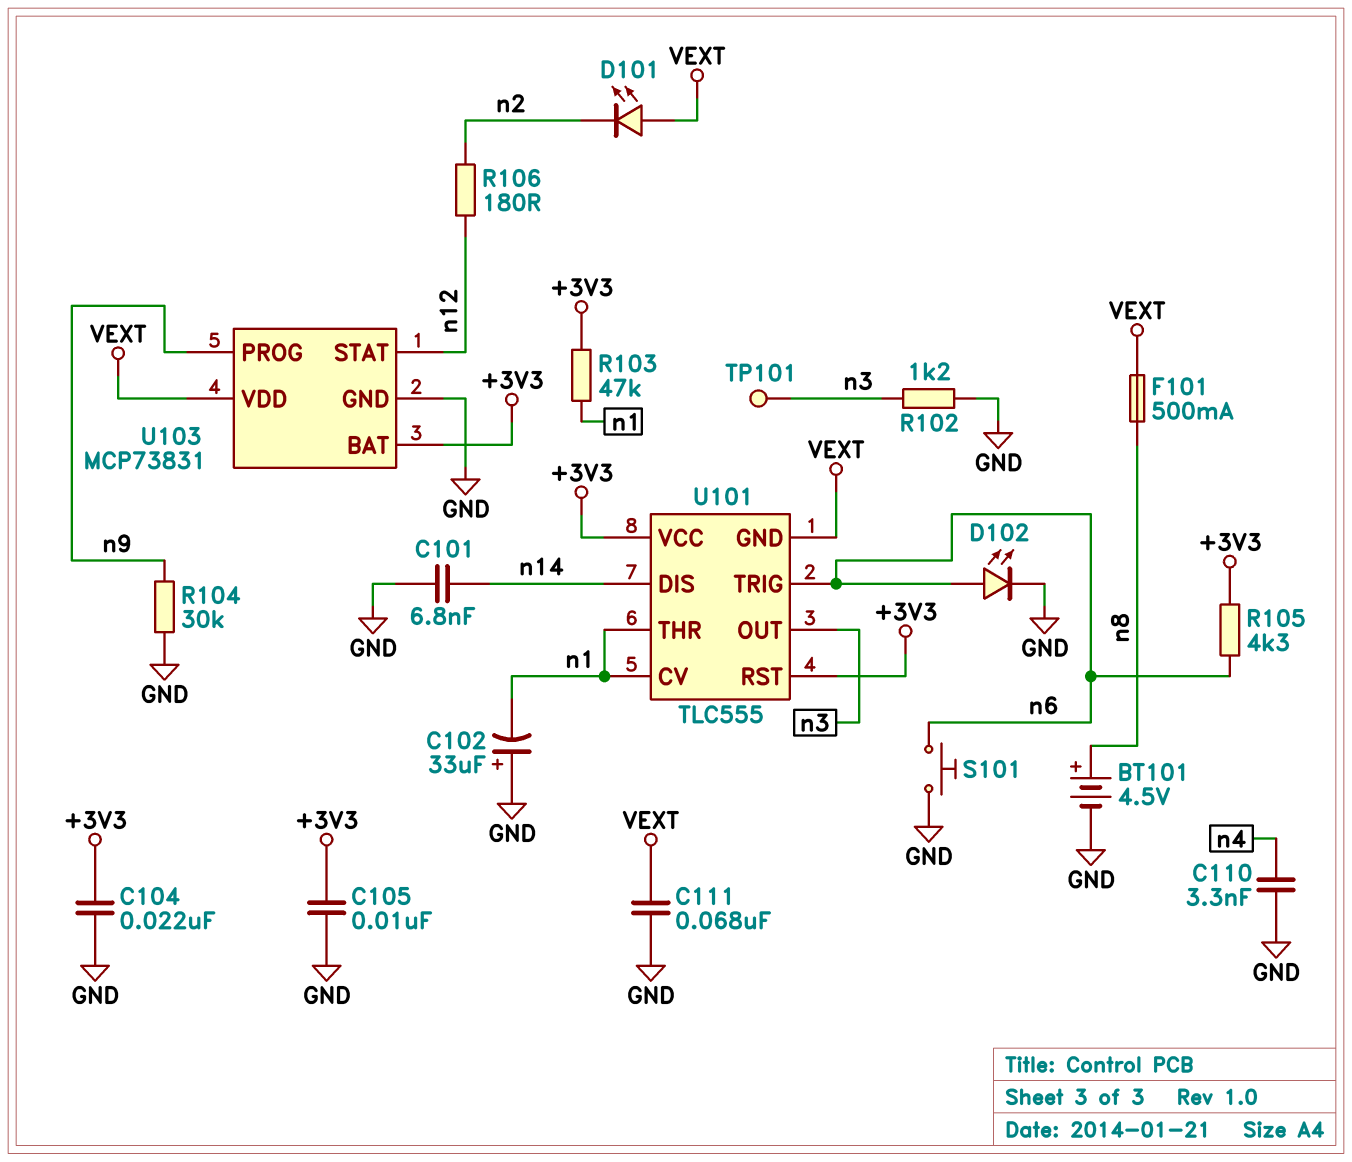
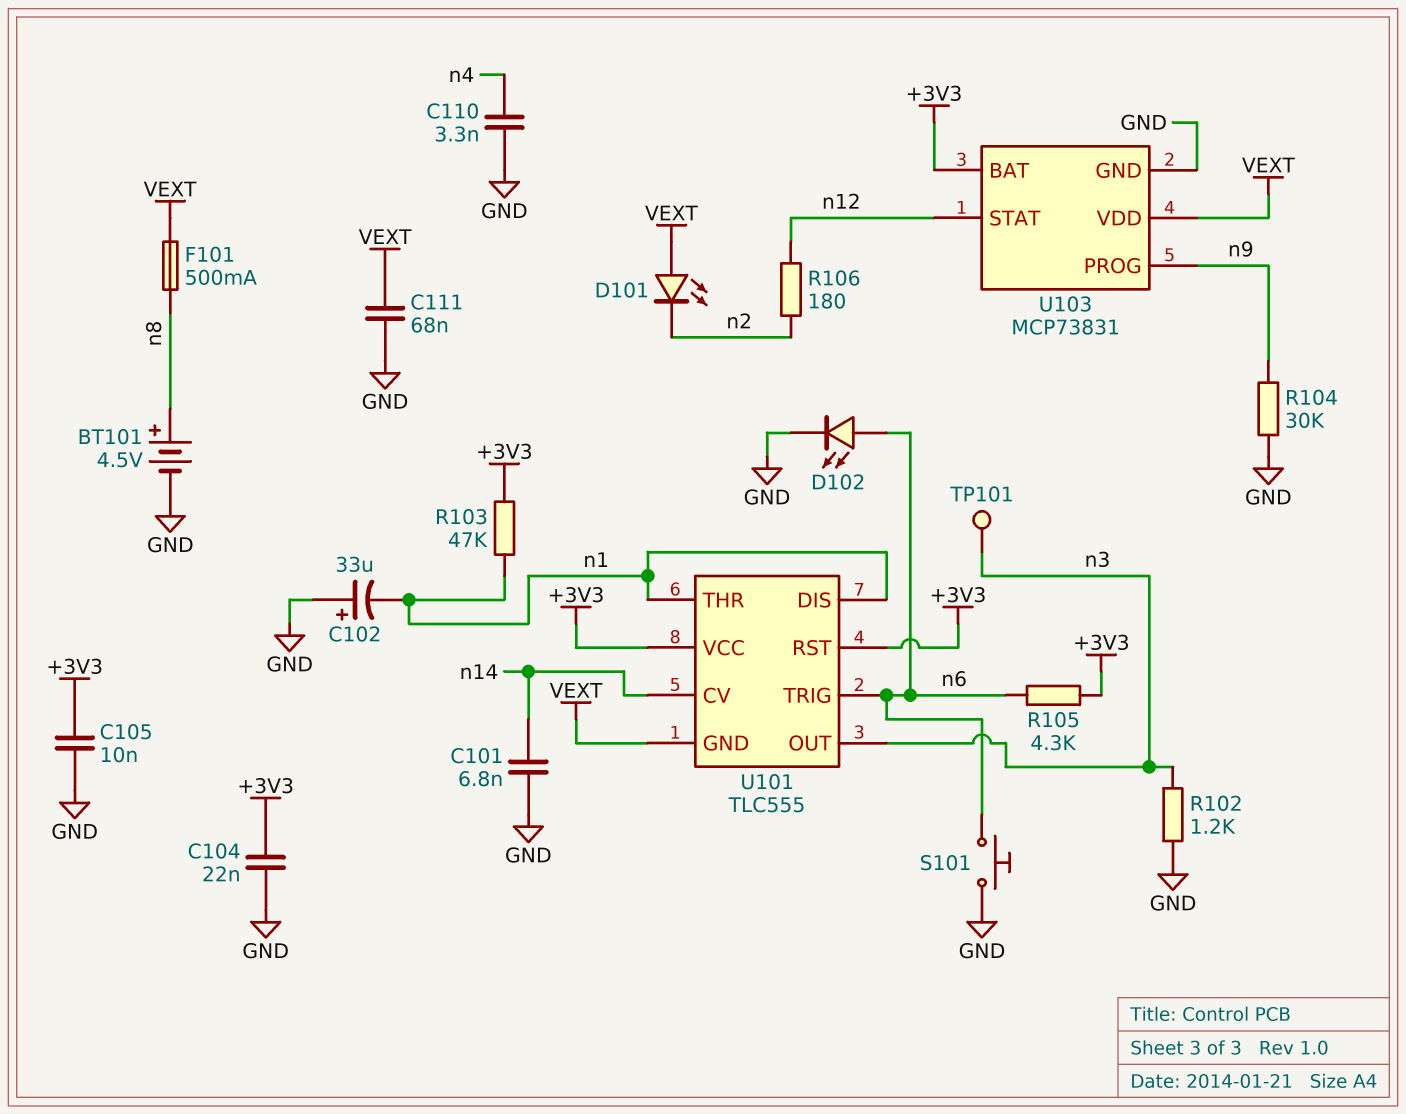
U101 pin CV: n1 -> n14
U101 pin DIS: n14 -> n1

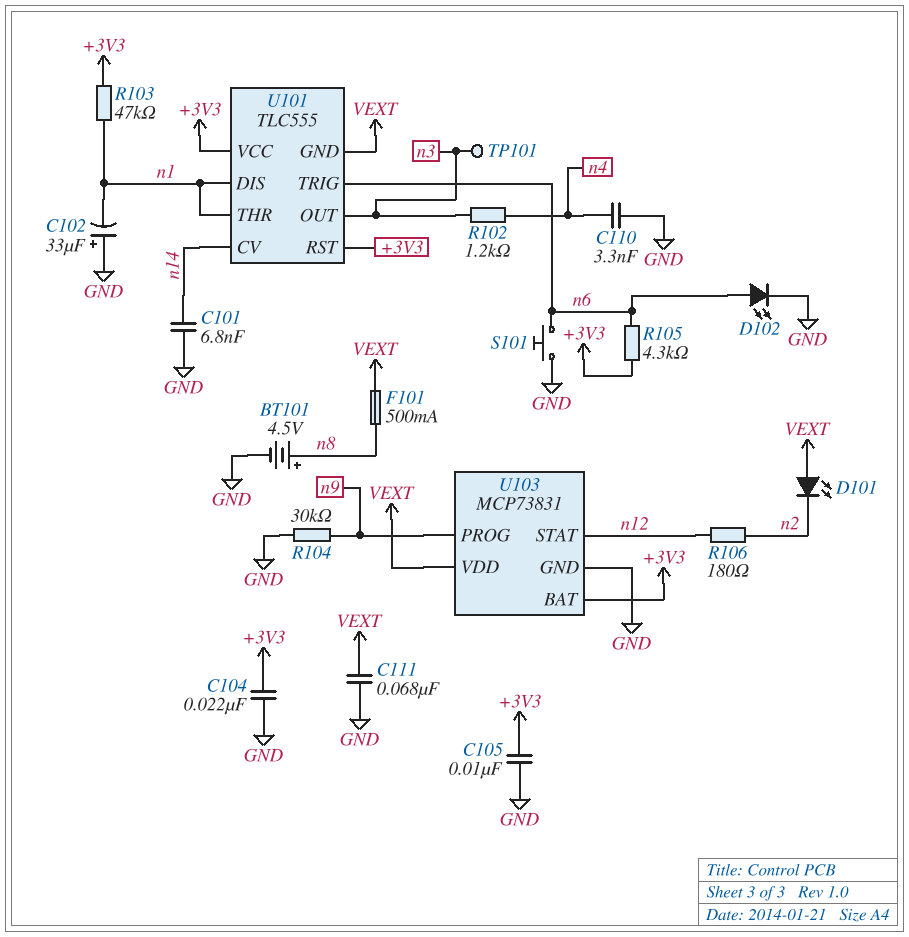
R102: 1.2k (GND, n3) -> 1.2k (n3, n4)

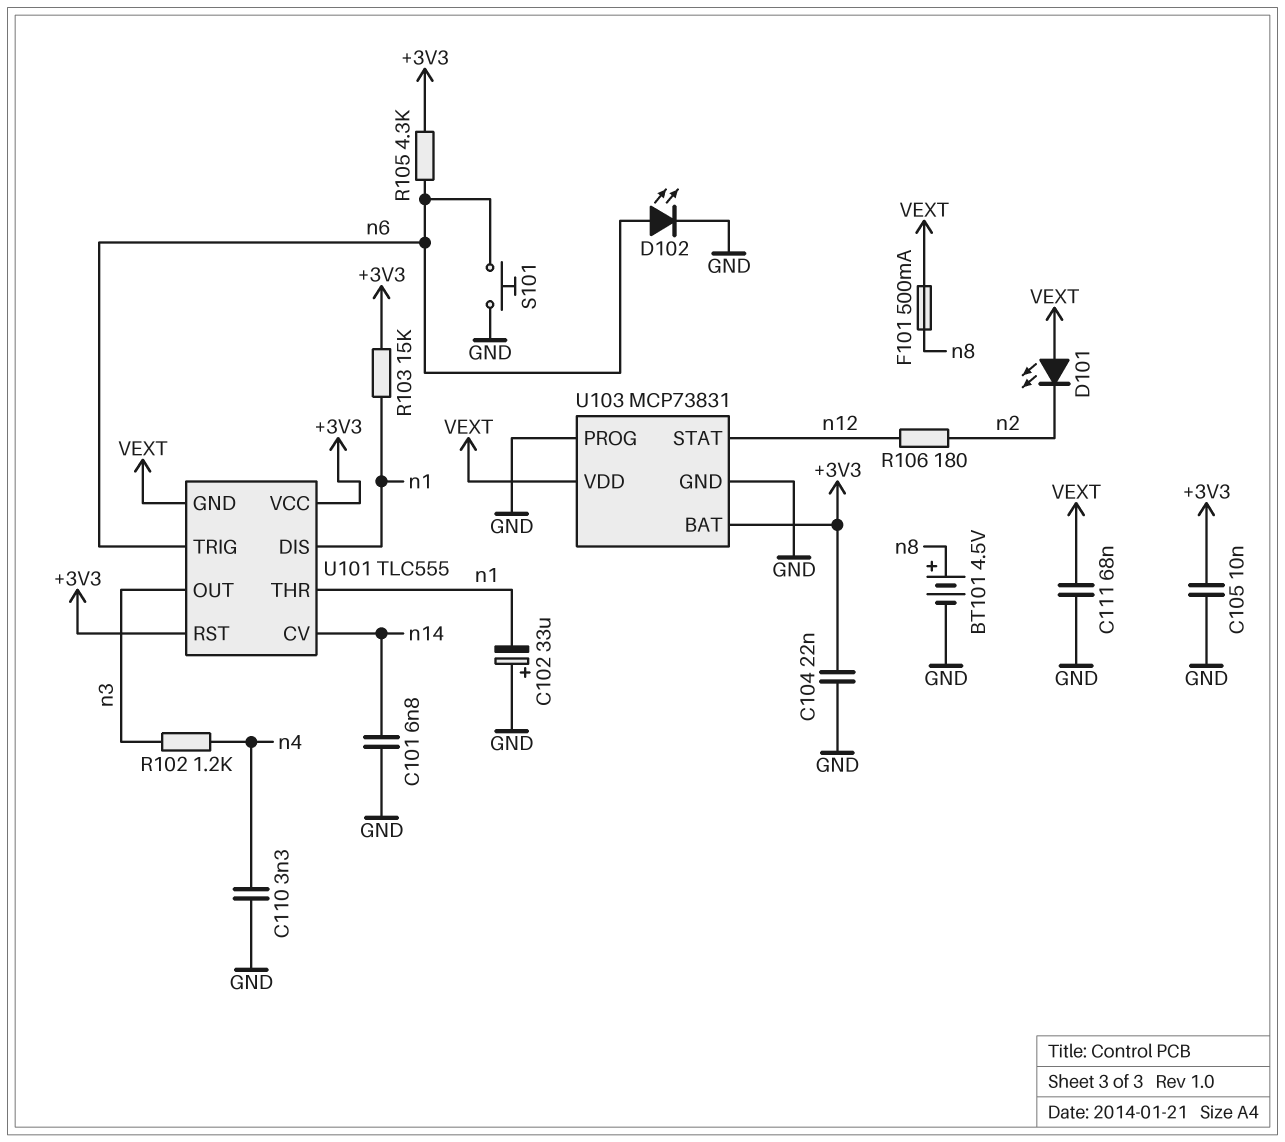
R103: 47k (+3V3, n1) -> 15k (+3V3, n1)
R104: 30k (GND, n9) -> none
TP101: test point (n3) -> none
U103 pin PROG: n9 -> GND

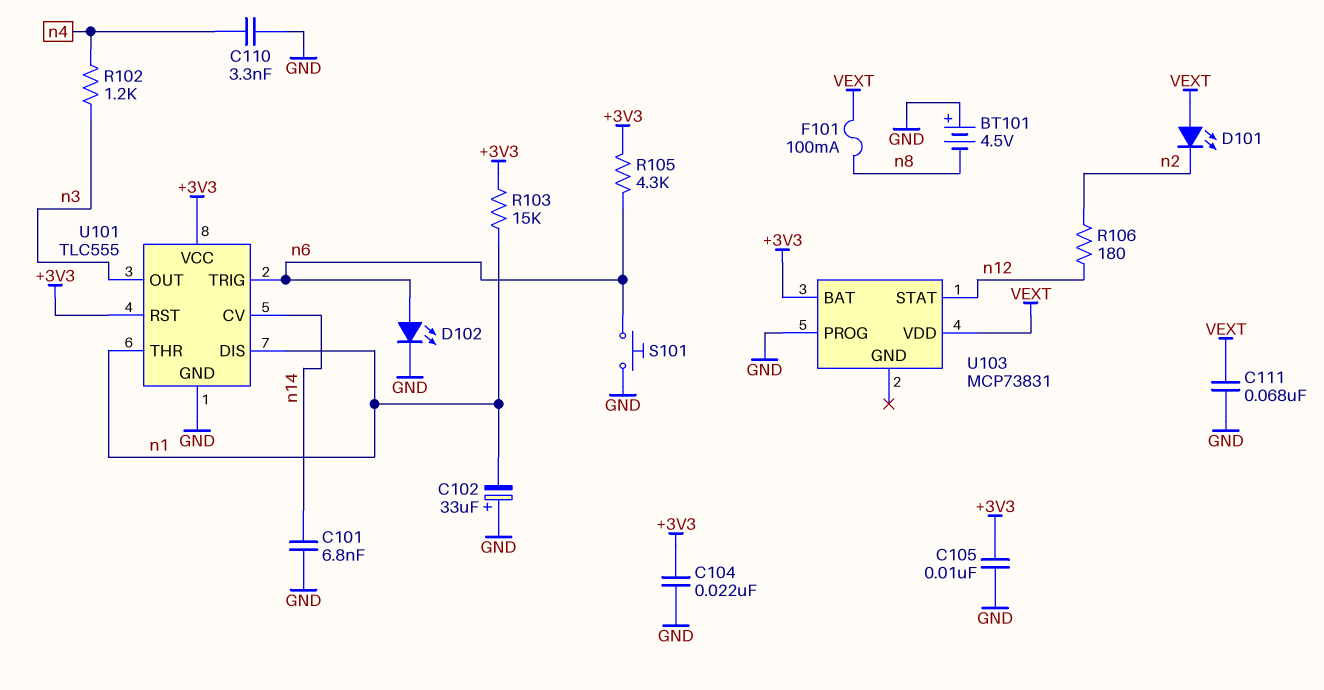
BT101: 4.5V (plus n8, minus GND) -> 4.5V (plus GND, minus n8)
F101: 500mA (VEXT, n8) -> 100mA (VEXT, n8)
U101 pin GND: VEXT -> GND
U103 pin GND: GND -> none

